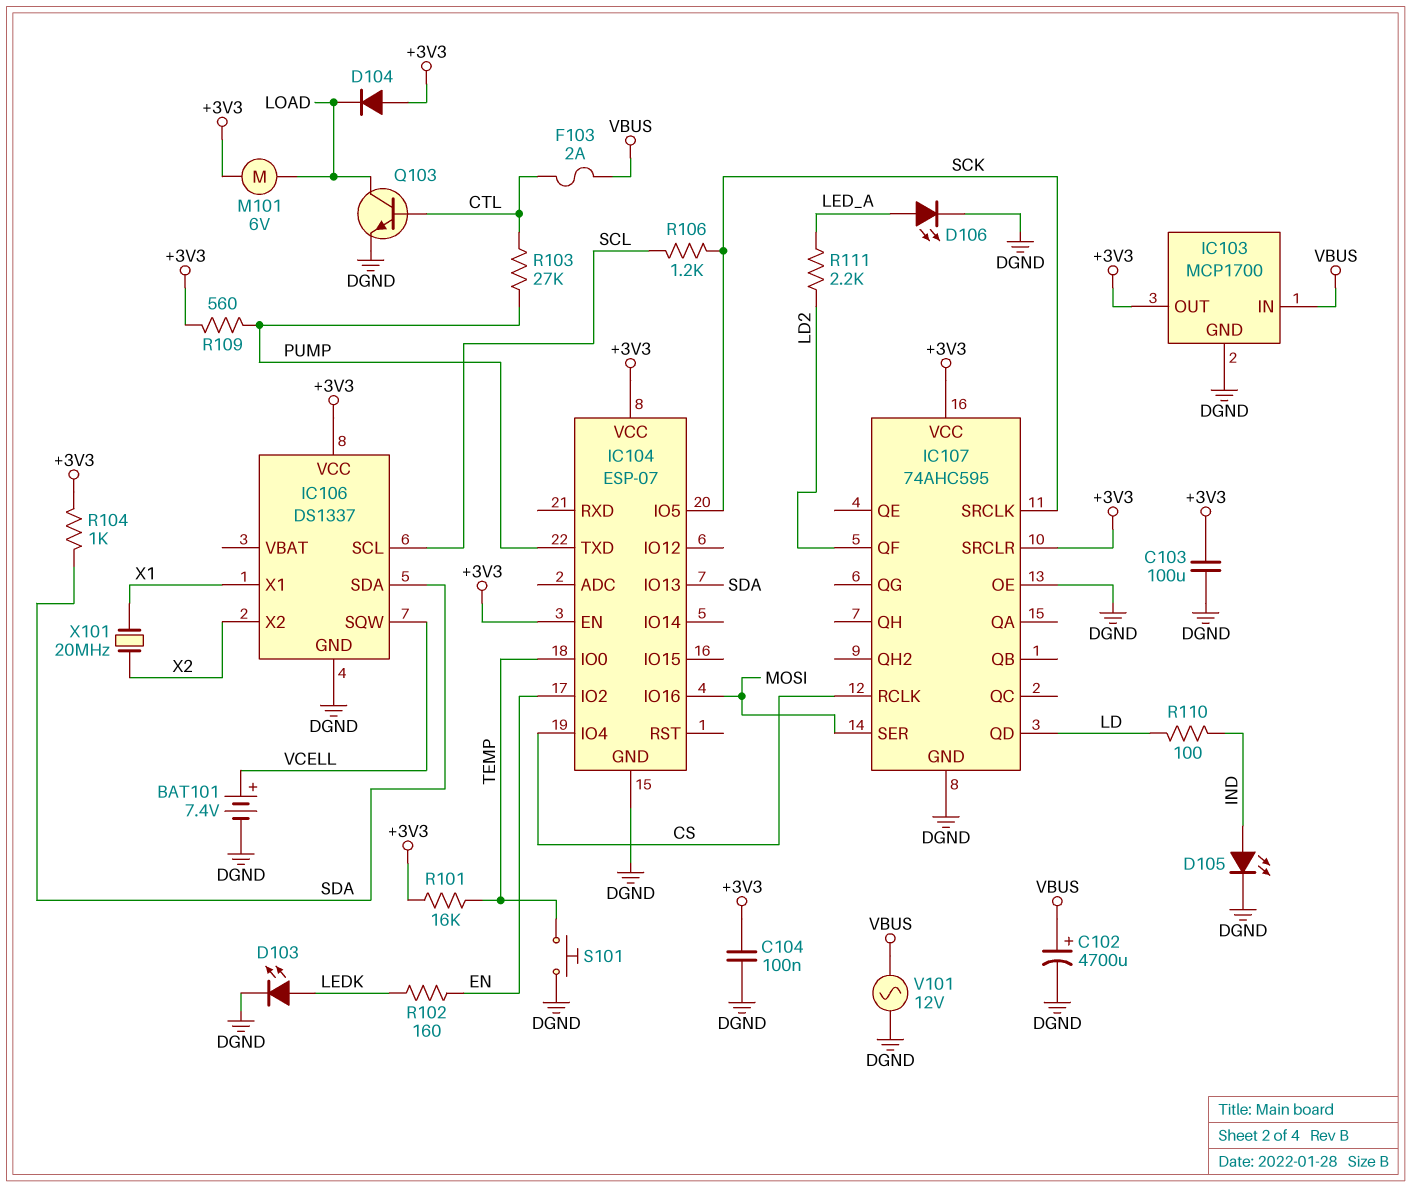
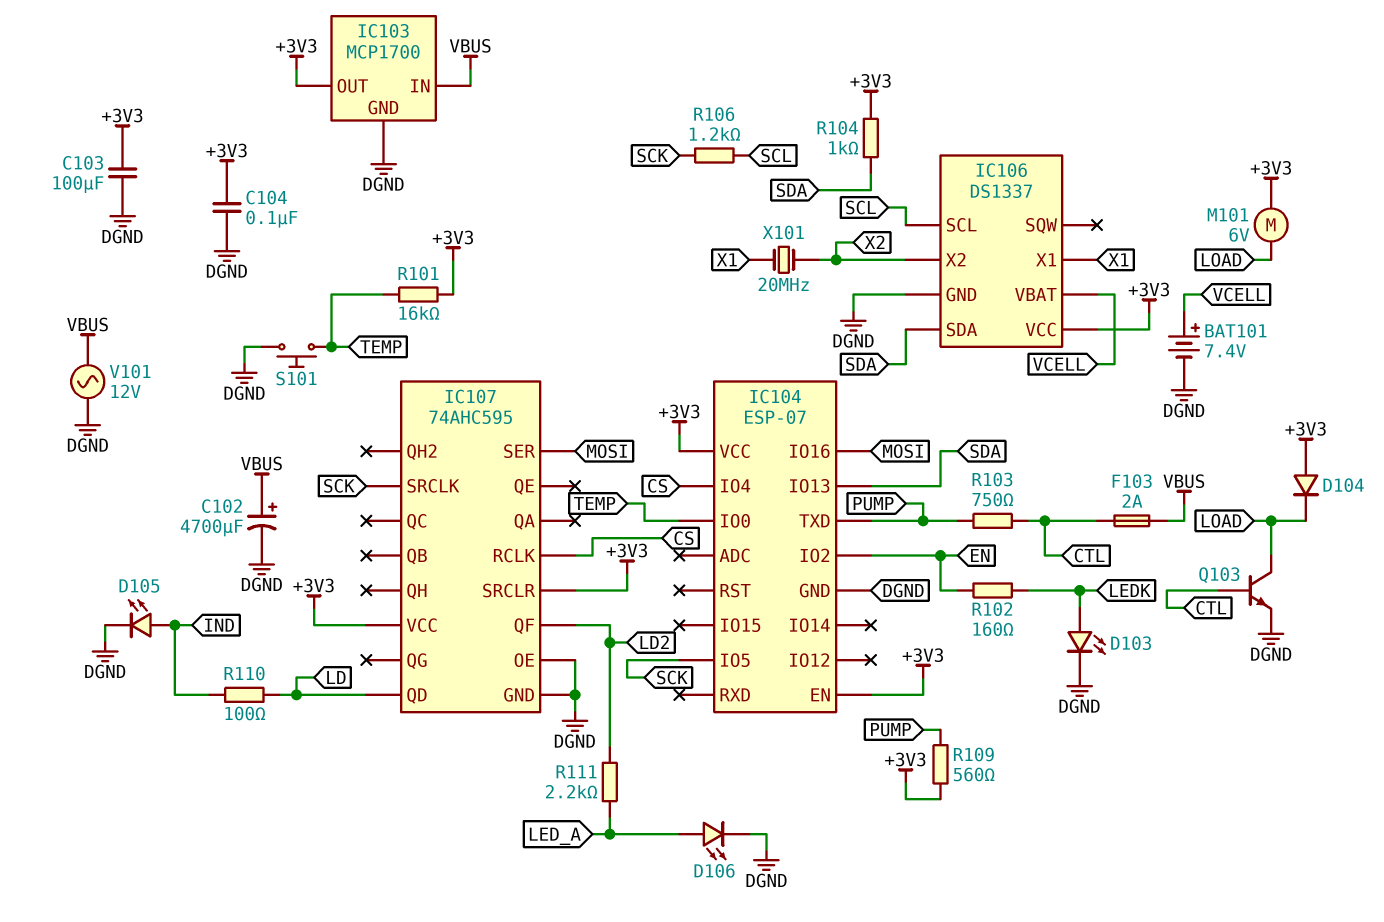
IC106 pin SQW: VCELL -> none
IC106 pin VBAT: none -> VCELL
R103: 27k (CTL, PUMP) -> 750 (CTL, PUMP)

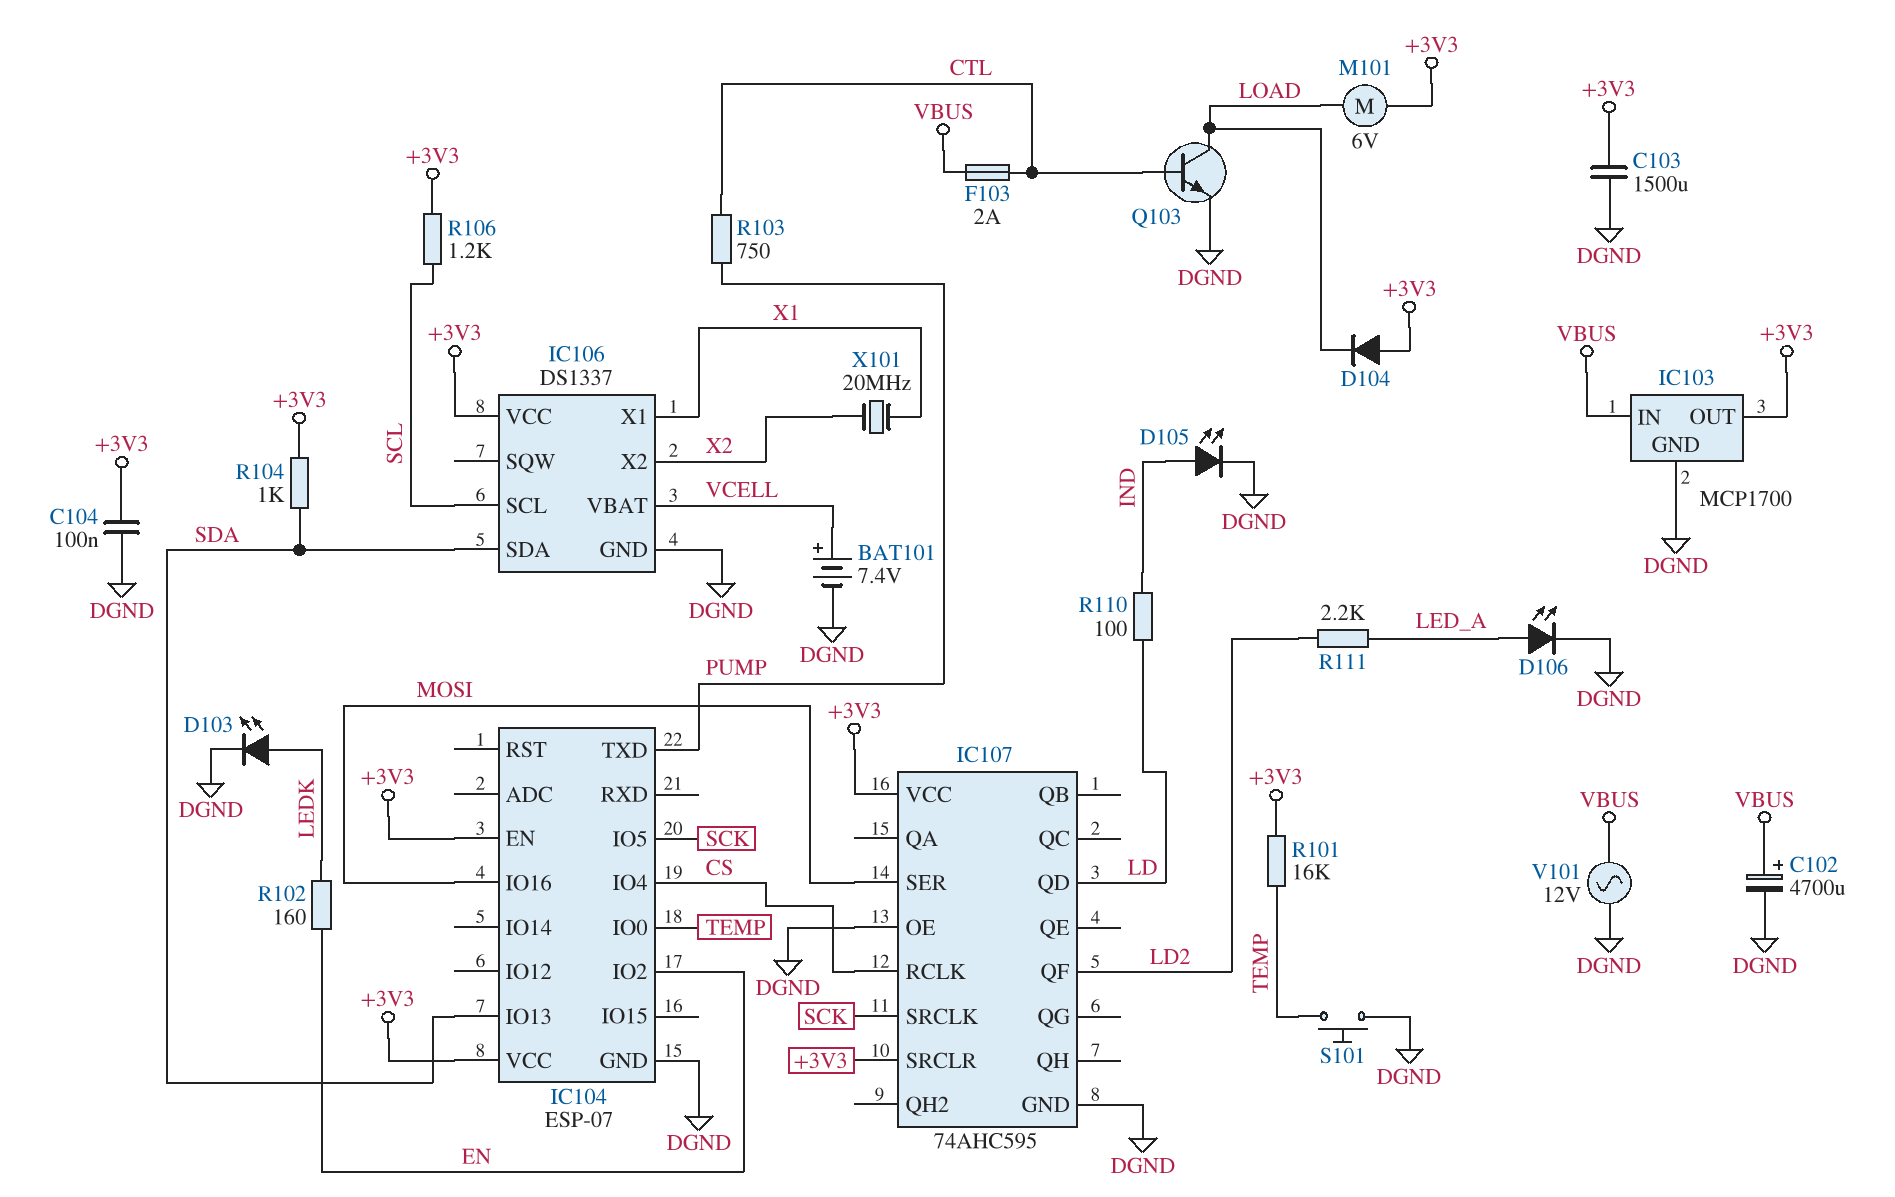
C103: 100uF (+3V3, DGND) -> 1500uF (+3V3, DGND)
R106: 1.2k (SCK, SCL) -> 1.2k (+3V3, SCL)
R109: 560 (+3V3, PUMP) -> none

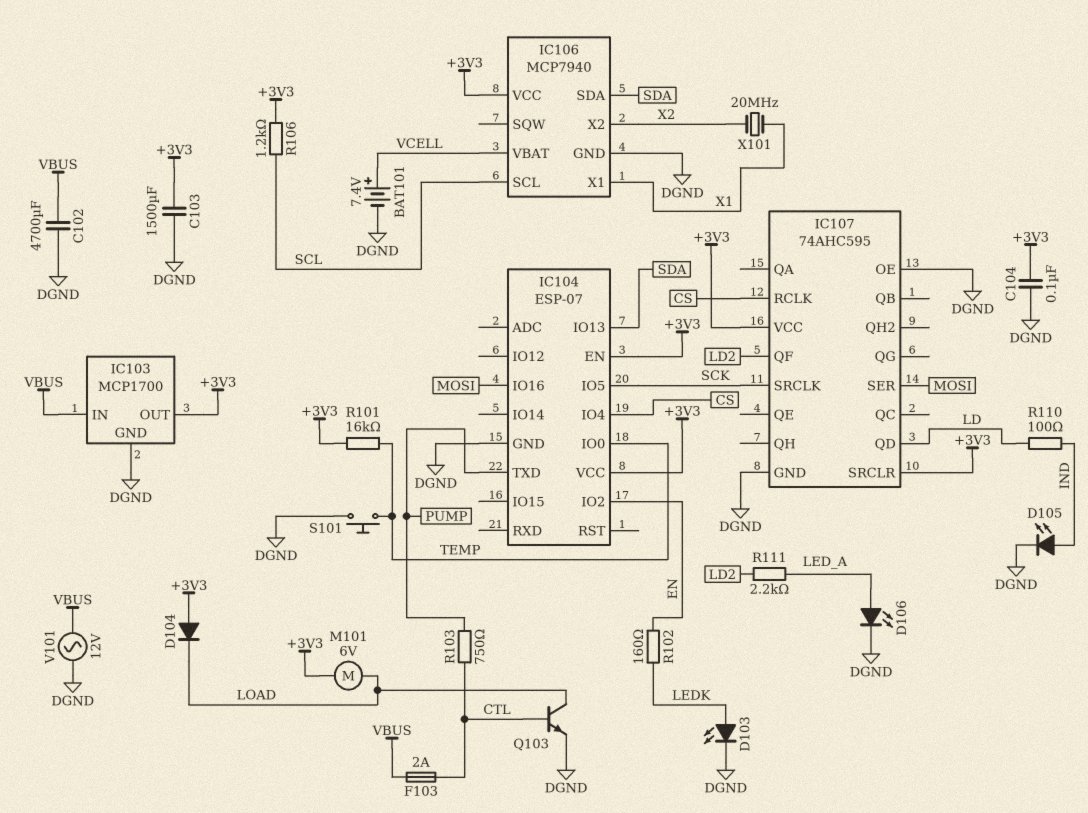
C102: 4700uF (plus VBUS, minus DGND) -> 4700uF (DGND, VBUS)
IC106: DS1337 -> MCP7940
R104: 1k (+3V3, SDA) -> none

